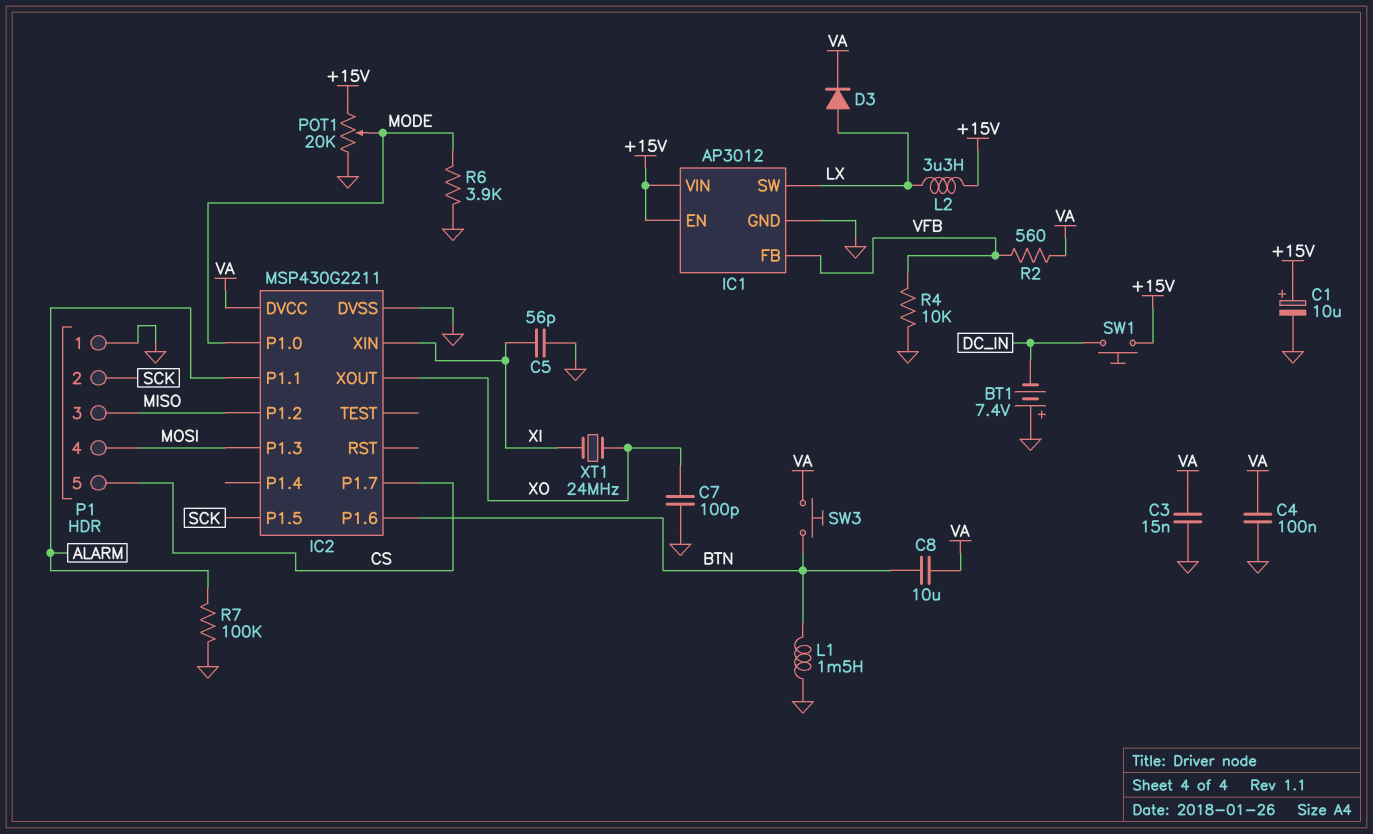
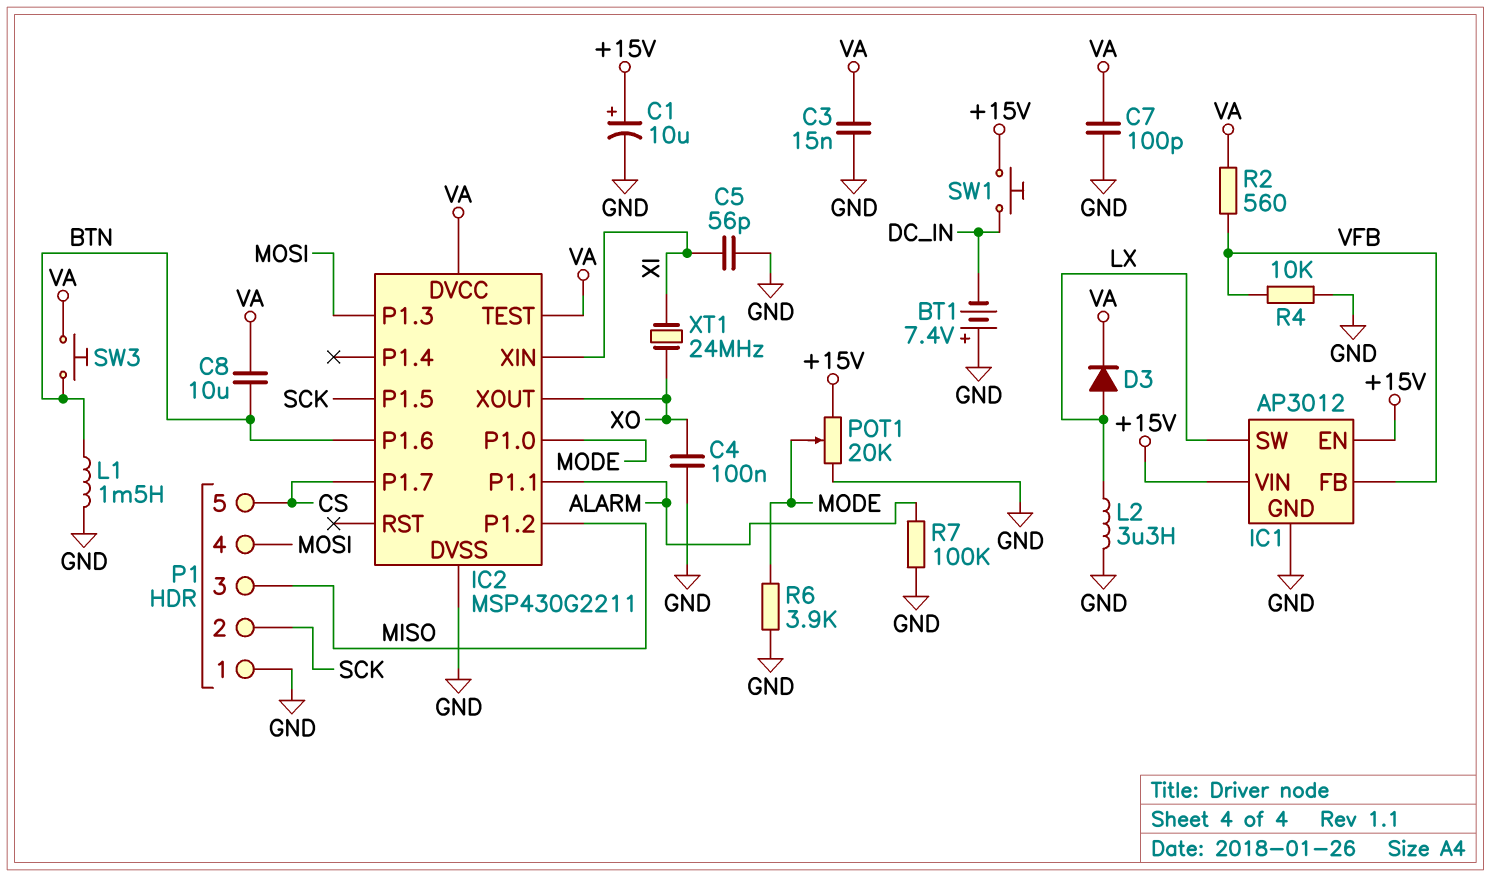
C4: 100nF (GND, VA) -> 100nF (GND, XO)
C7: 100pF (GND, XO) -> 100pF (GND, VA)
IC2 pin TEST: none -> VA
L2: 3.3uH (+15V, LX) -> 3.3uH (GND, LX)

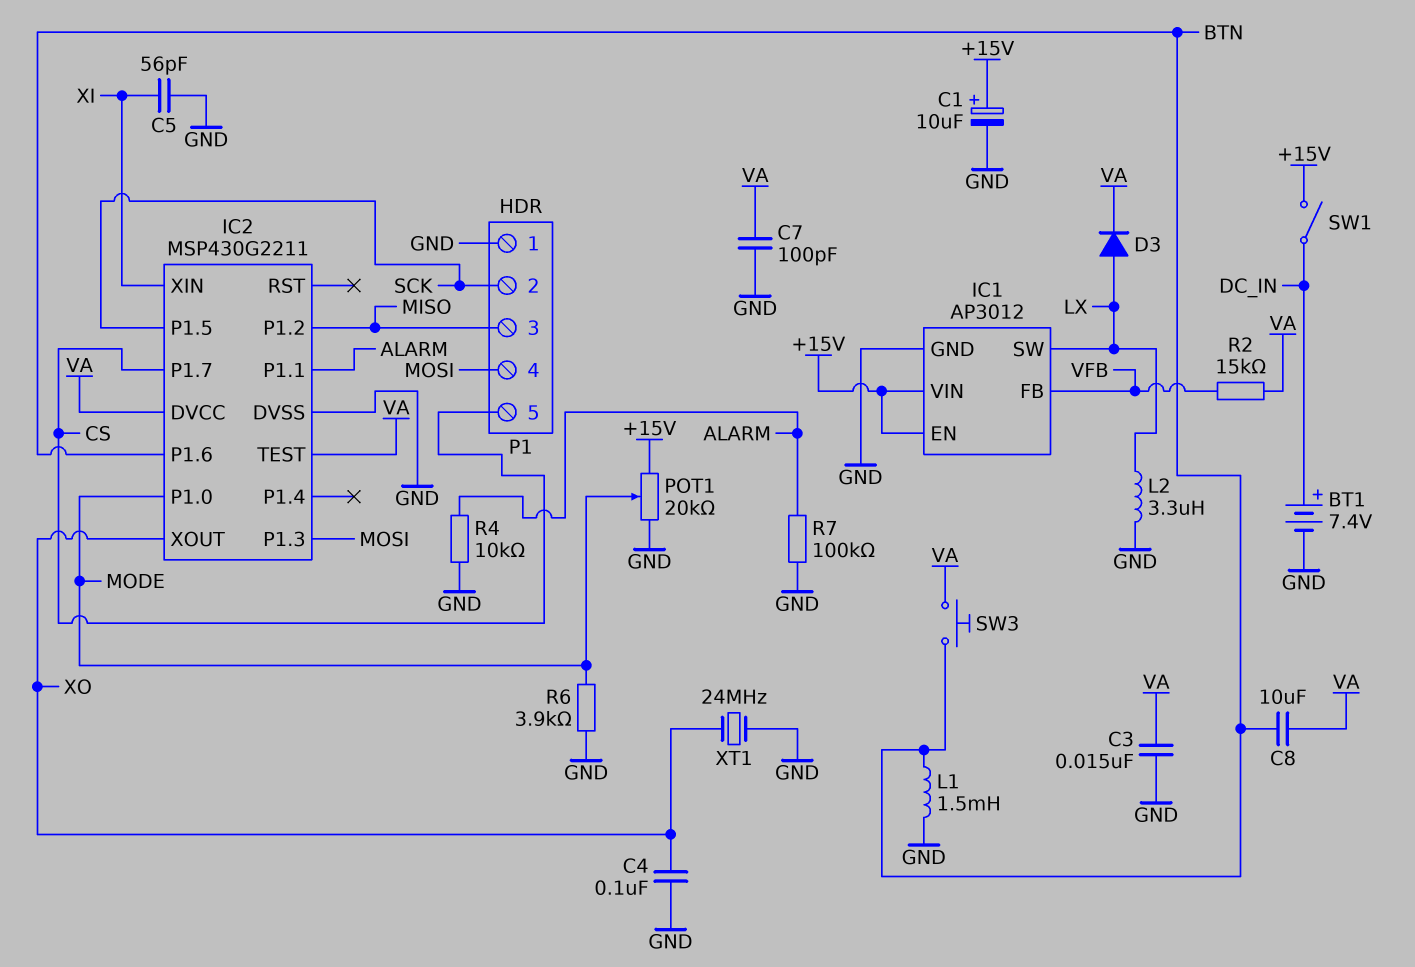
BT1: 7.4V (plus GND, minus DC_IN) -> 7.4V (plus DC_IN, minus GND)
R2: 560 (VA, VFB) -> 15k (VA, VFB)
R4: 10k (GND, VFB) -> 10k (ALARM, GND)
SW1: button (+15V, DC_IN) -> switch (+15V, DC_IN)
XT1: 24MHz (XI, XO) -> 24MHz (GND, XO)

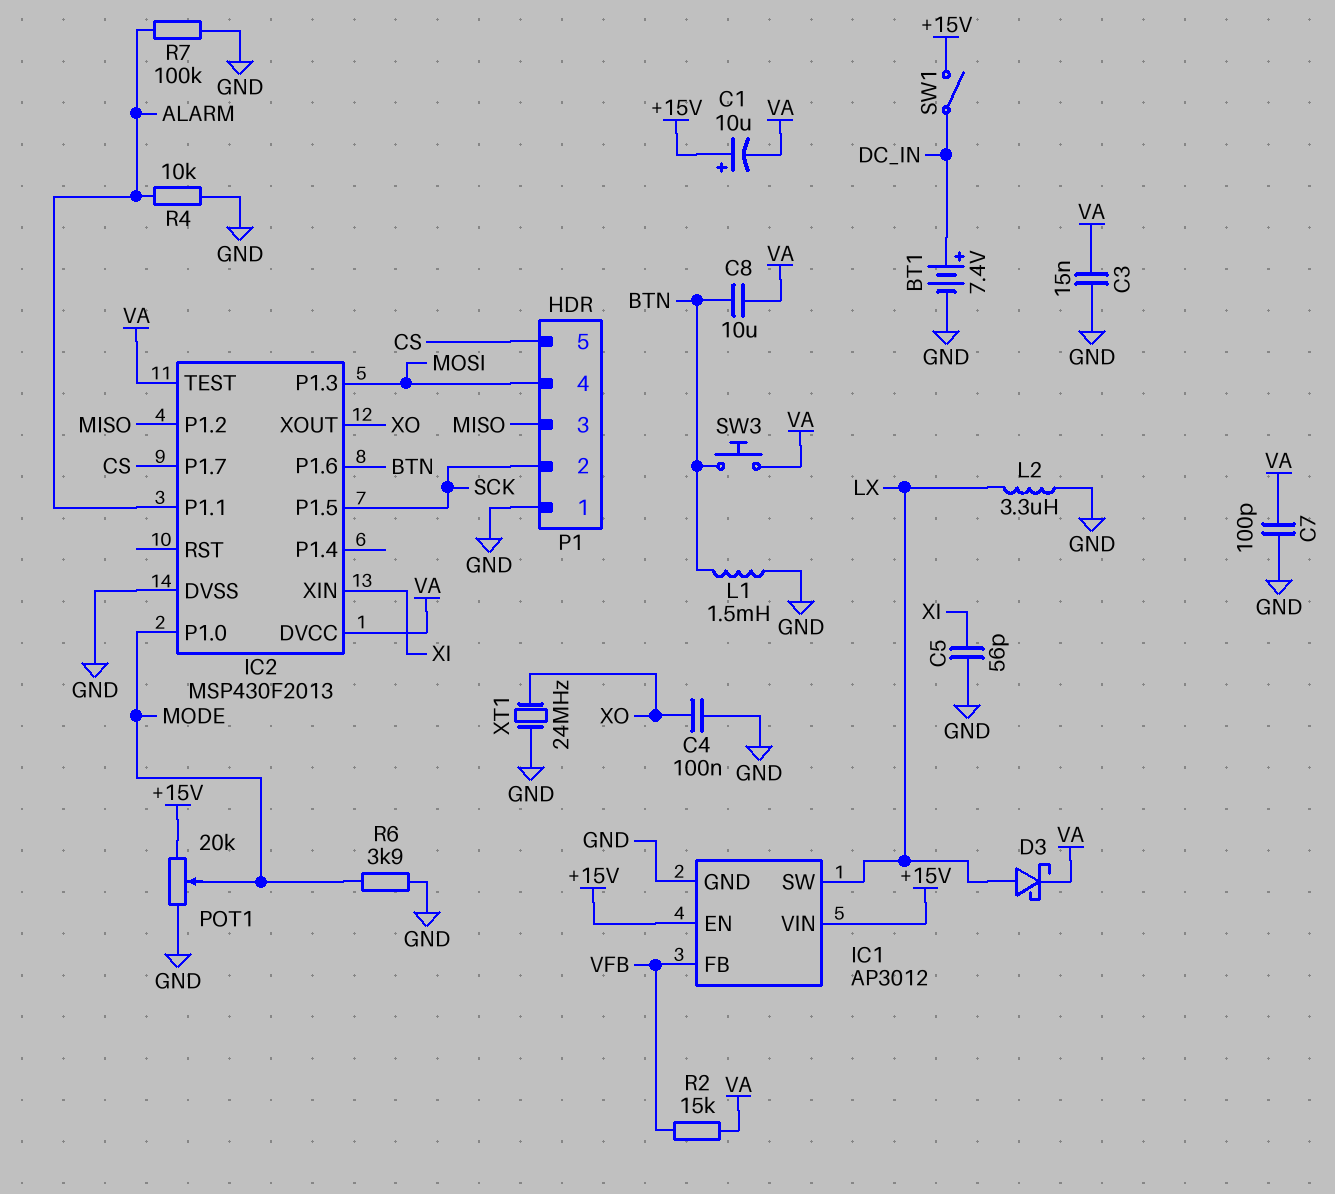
C1: 10uF (plus +15V, minus GND) -> 10uF (plus +15V, minus VA)
D3: diode (A LX, K VA) -> schottky (A LX, K VA)
IC2: MSP430G2211 -> MSP430F2013

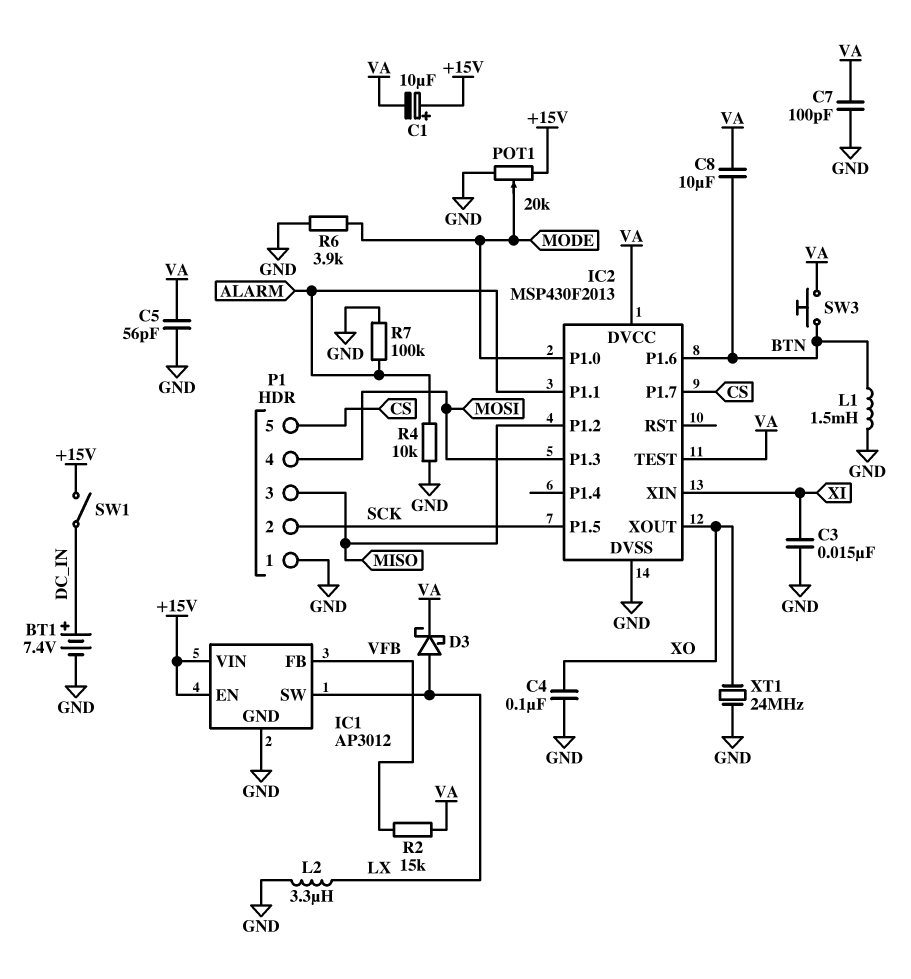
C3: 15nF (GND, VA) -> 15nF (GND, XI)
C5: 56pF (GND, XI) -> 56pF (GND, VA)

